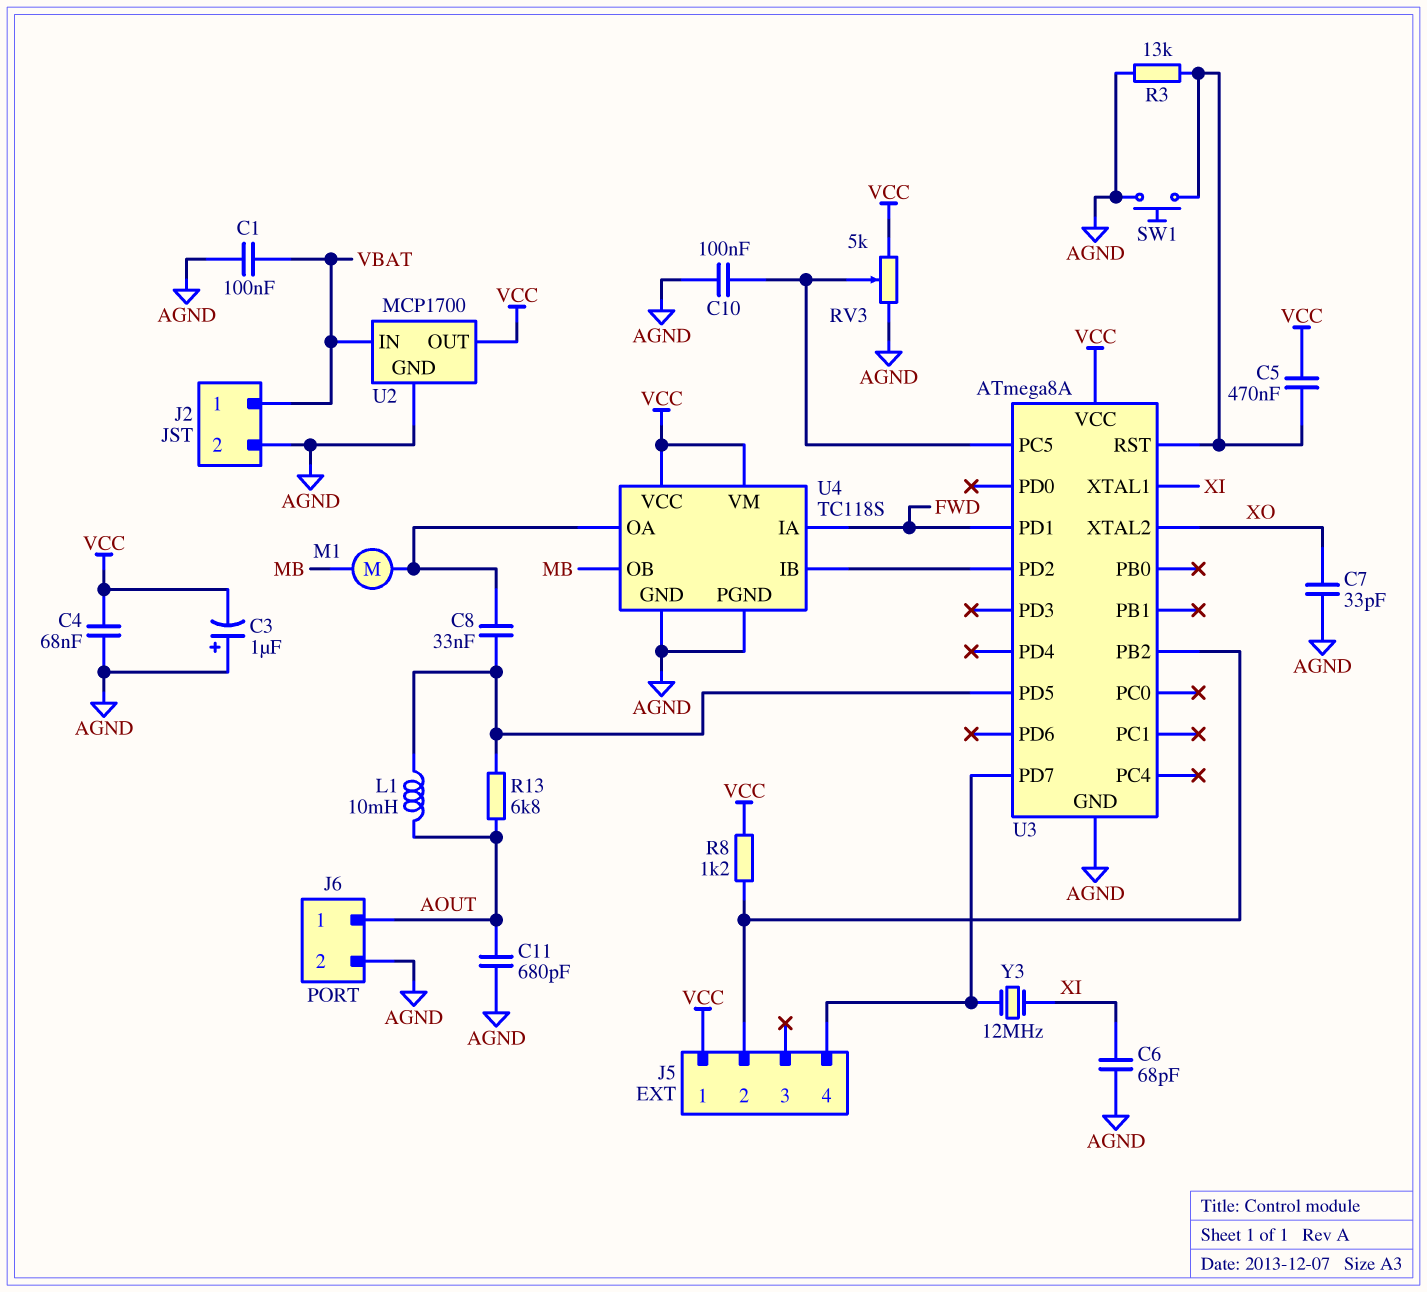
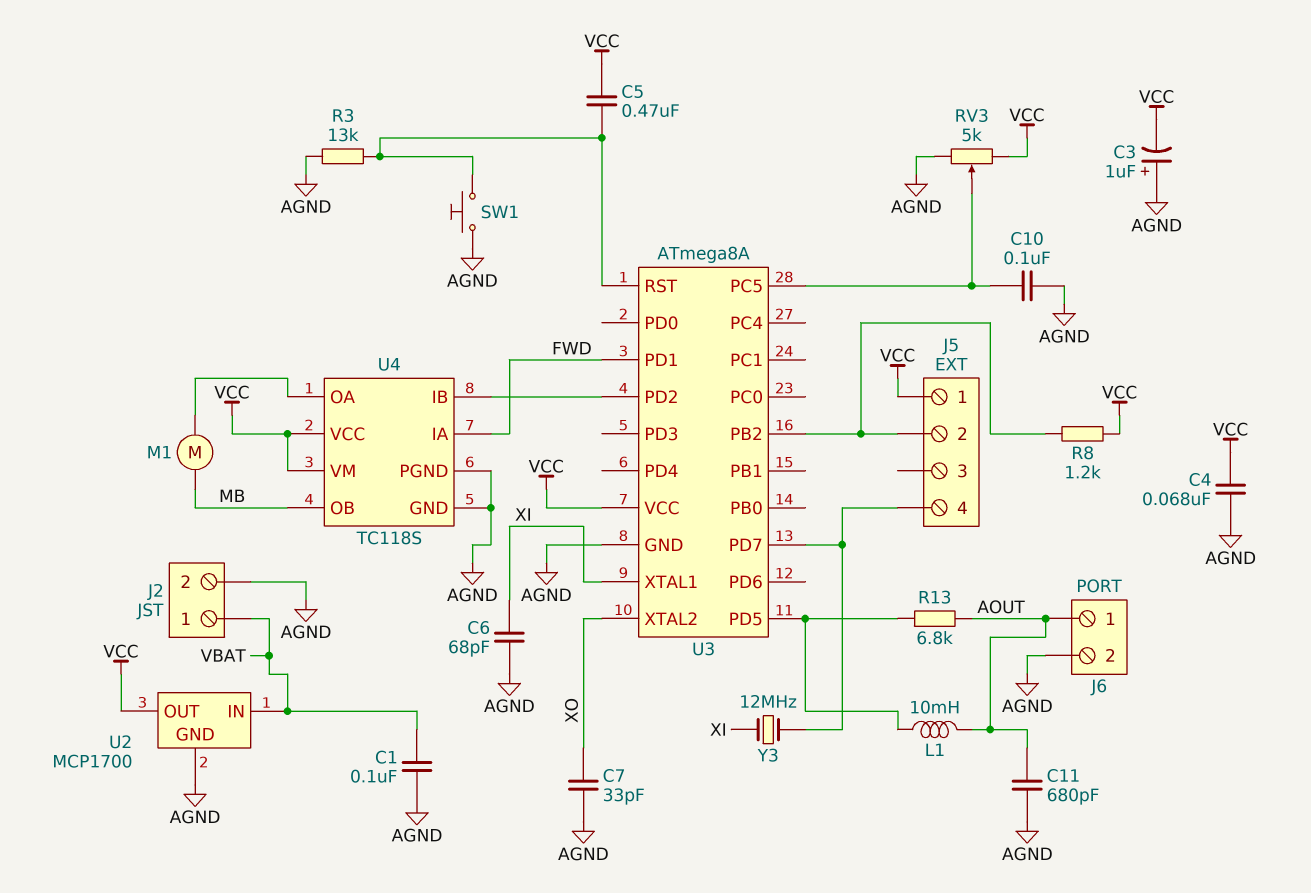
C8: 33nF (U3/PD5, U4/OA) -> none

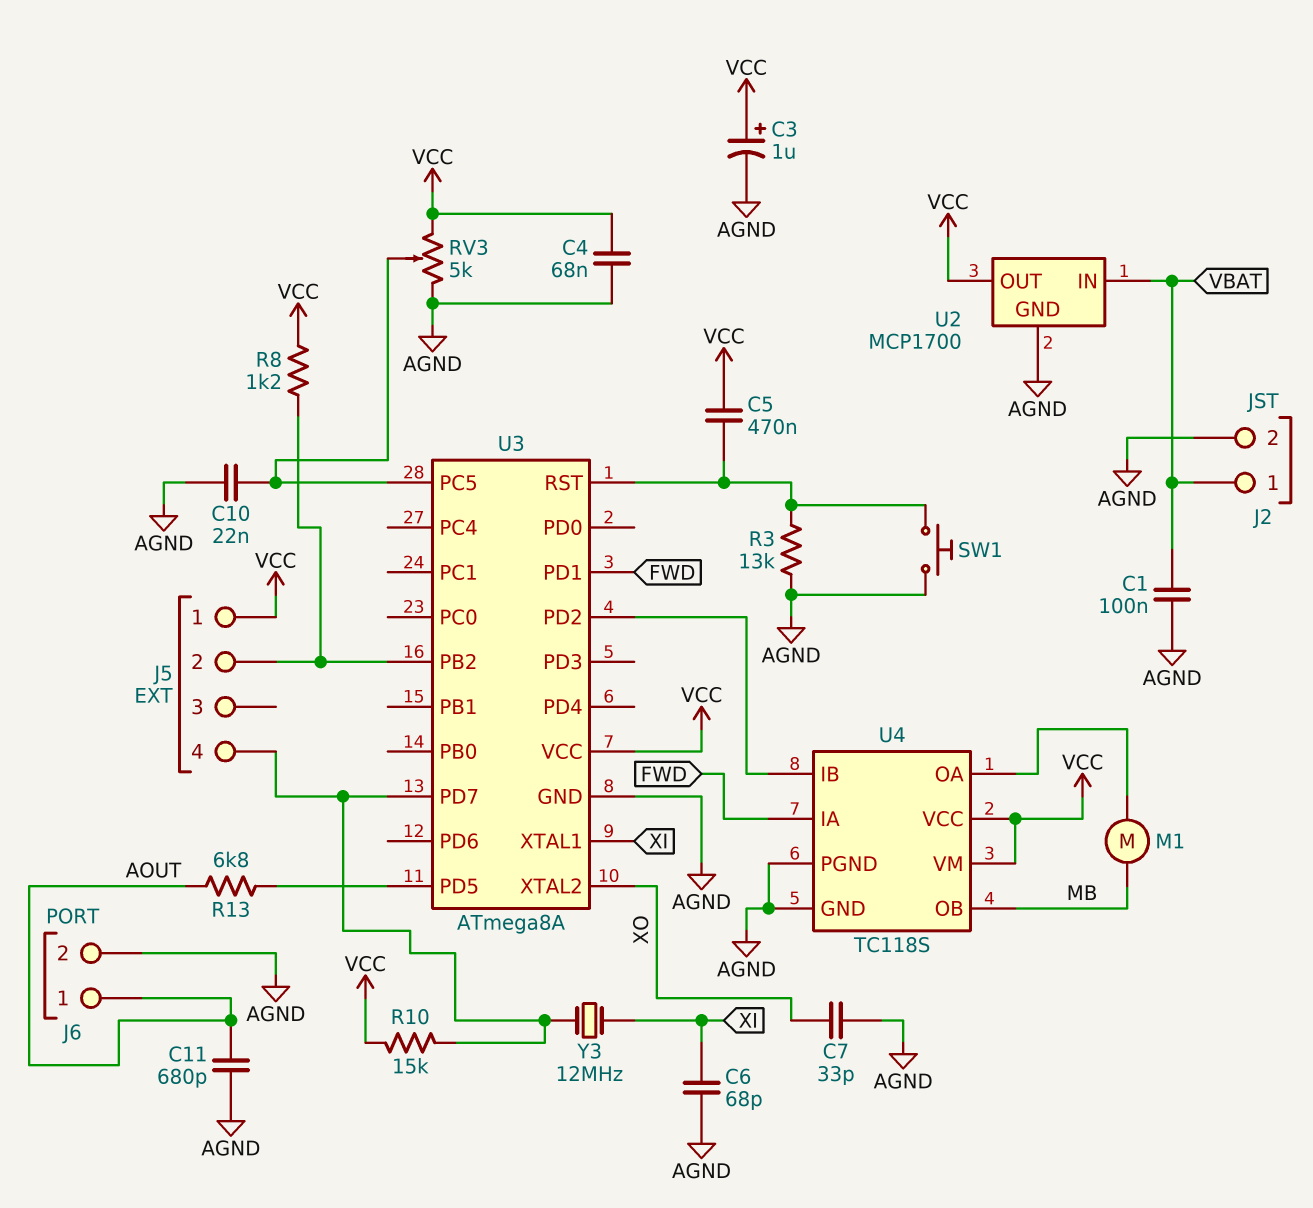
C3: 1uF (plus AGND, minus VCC) -> 1uF (plus VCC, minus AGND)
C10: 100nF (AGND, U3/PC5) -> 22nF (AGND, U3/PC5)
L1: 10mH (AOUT, U3/PD5) -> none
R10: none -> 15k (J5/4, VCC)

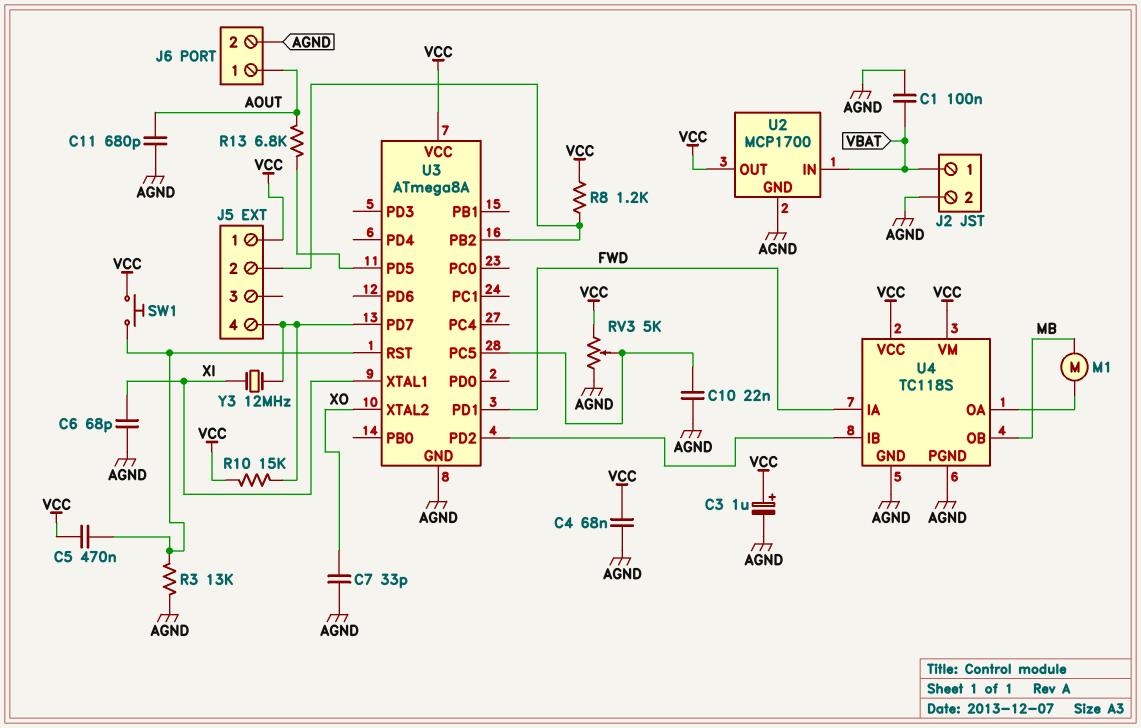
SW1: button (AGND, U3/RST) -> button (U3/RST, VCC)

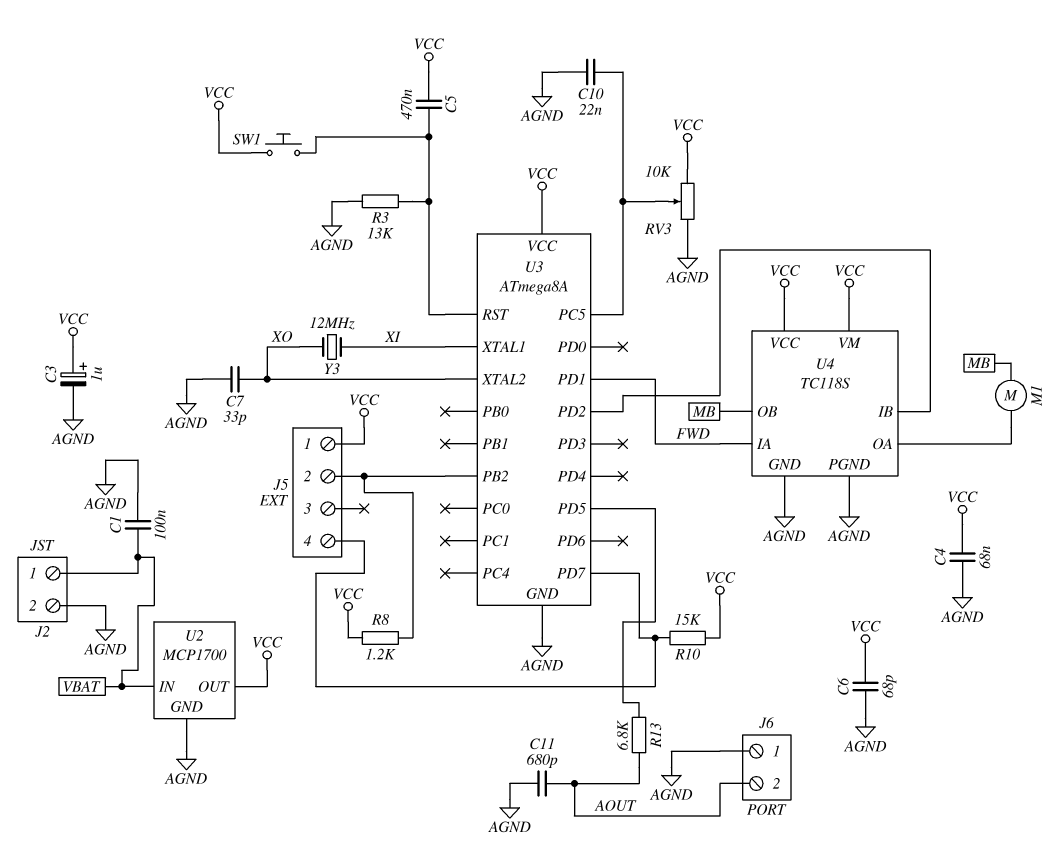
C6: 68pF (AGND, XI) -> 68pF (AGND, VCC)
J6 pin 1: AOUT -> AGND
J6 pin 2: AGND -> AOUT
RV3: 5k (AGND, VCC, wiper U3/PC5) -> 10k (AGND, VCC, wiper U3/PC5)
Y3: 12MHz (J5/4, XI) -> 12MHz (XI, XO)

